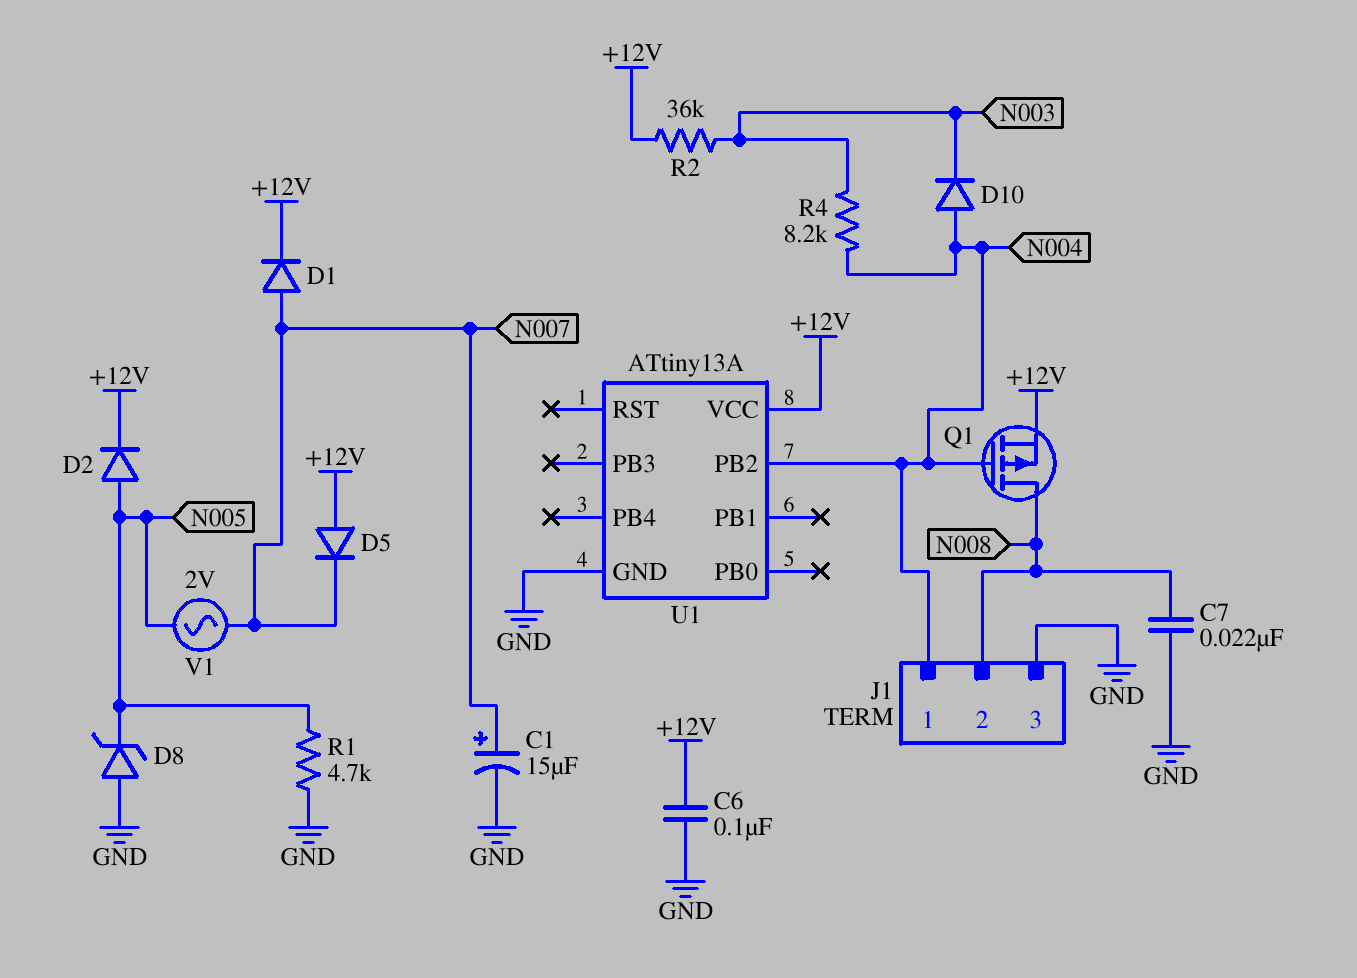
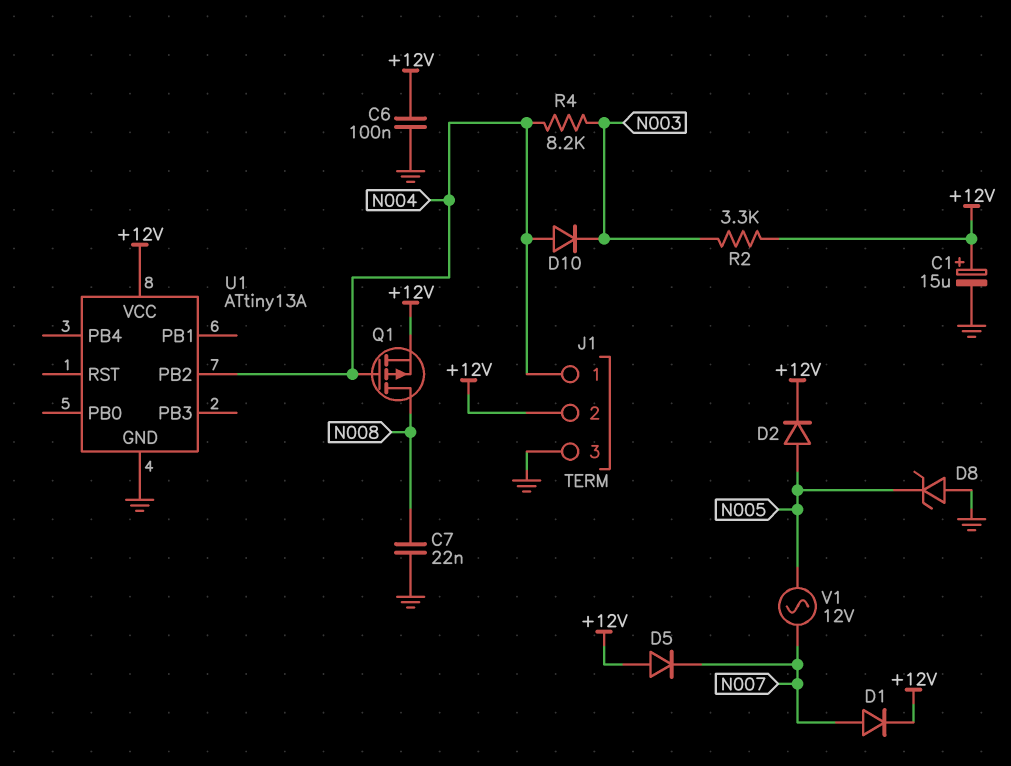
C1: 15uF (plus N007, minus GND) -> 15uF (plus +12V, minus GND)
J1 pin 2: N008 -> +12V
R1: 4.7k (GND, N005) -> none
R2: 36k (+12V, N003) -> 3.3k (+12V, N003)
V1: AC 2V (N005, N007) -> AC 12V (N005, N007)

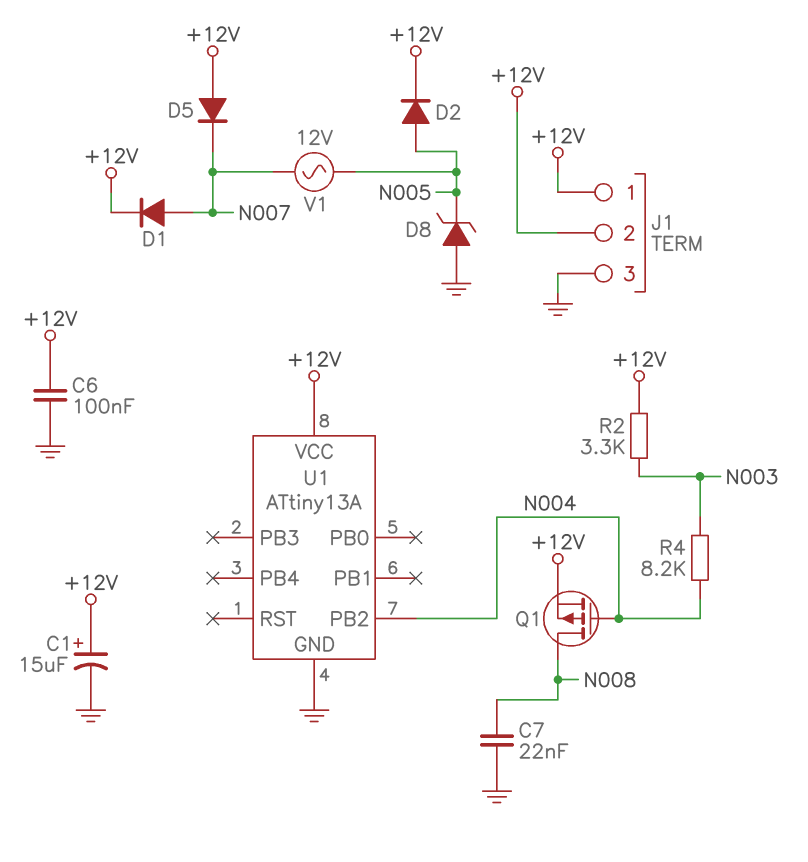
D10: diode (A N004, K N003) -> none
J1 pin 1: N004 -> +12V

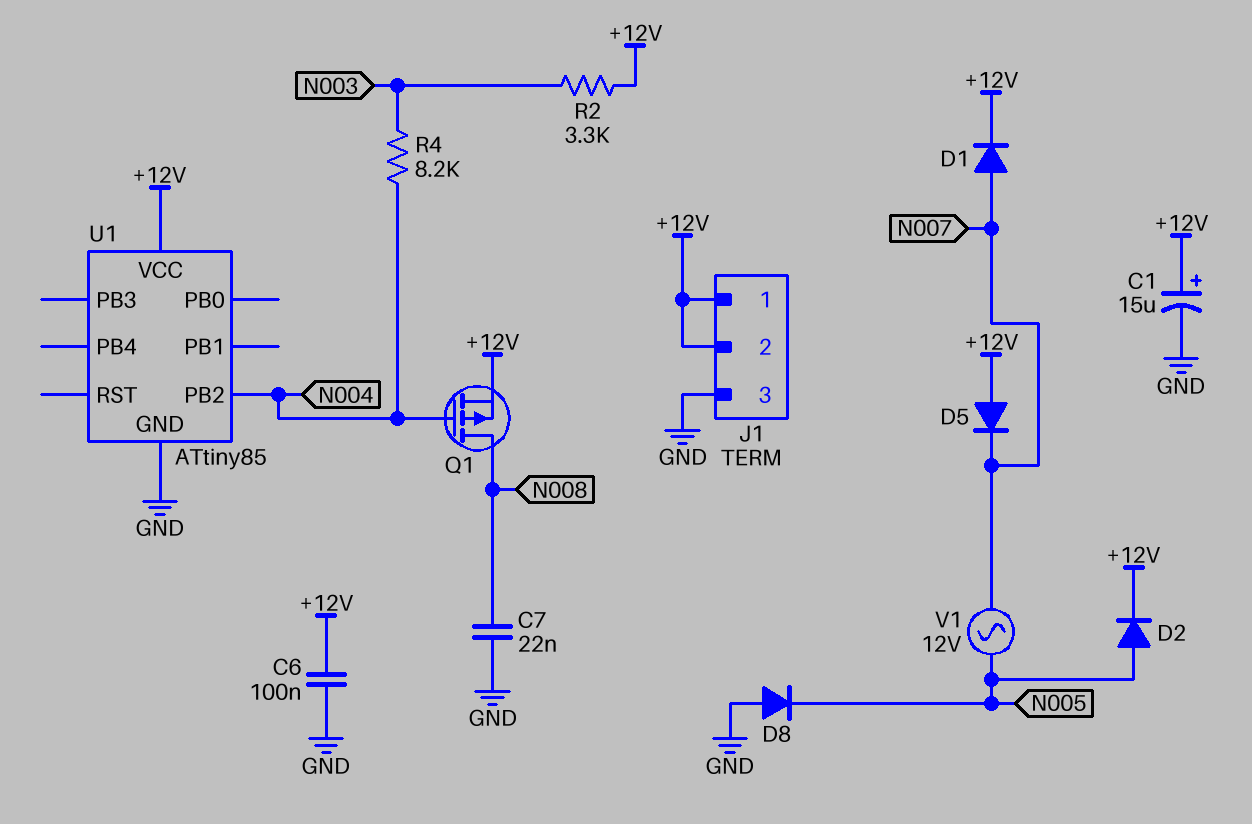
D8: zener (A GND, K N005) -> diode (A GND, K N005)
U1: ATtiny13A -> ATtiny85

